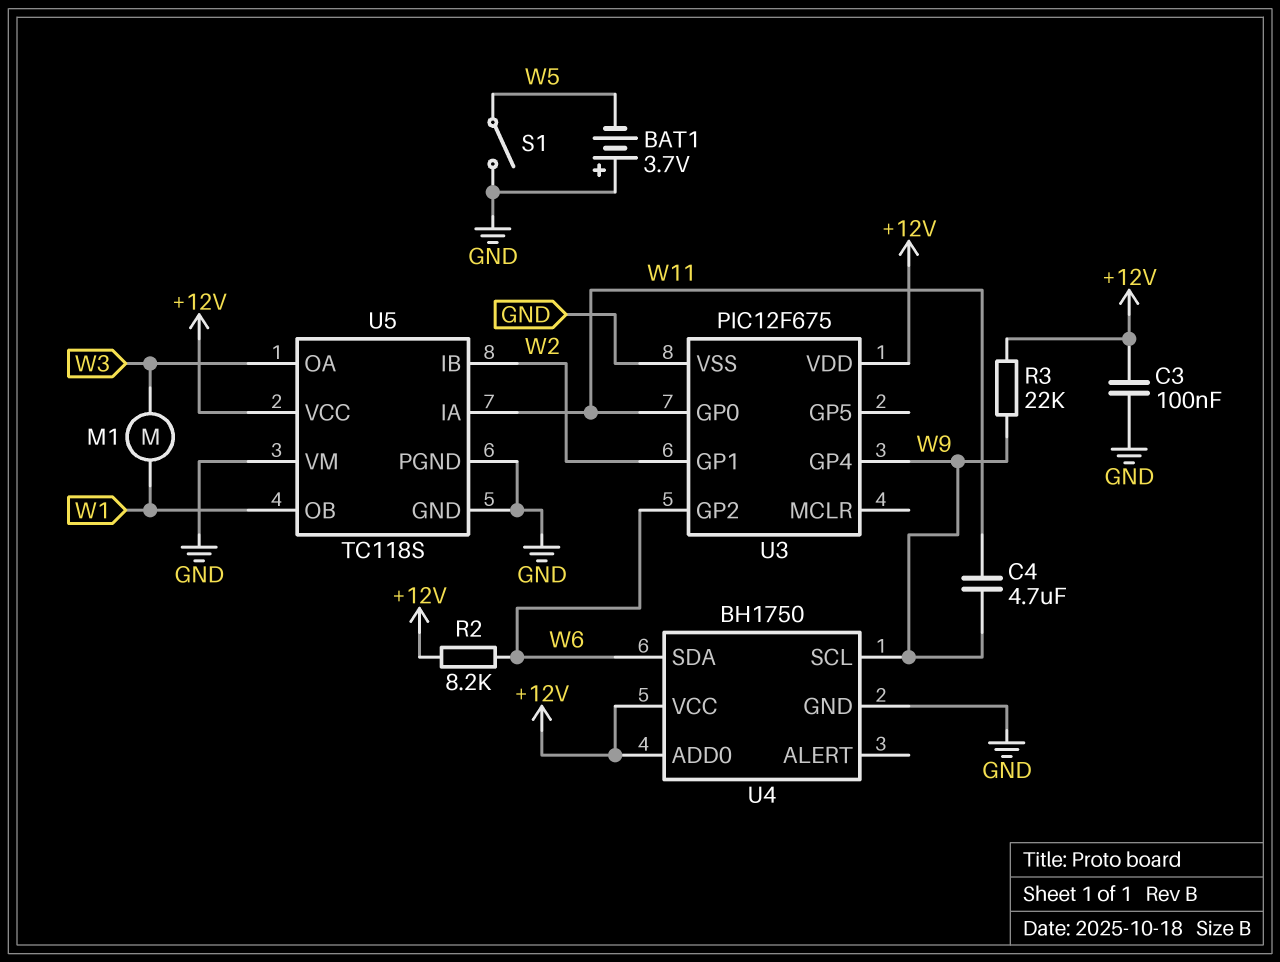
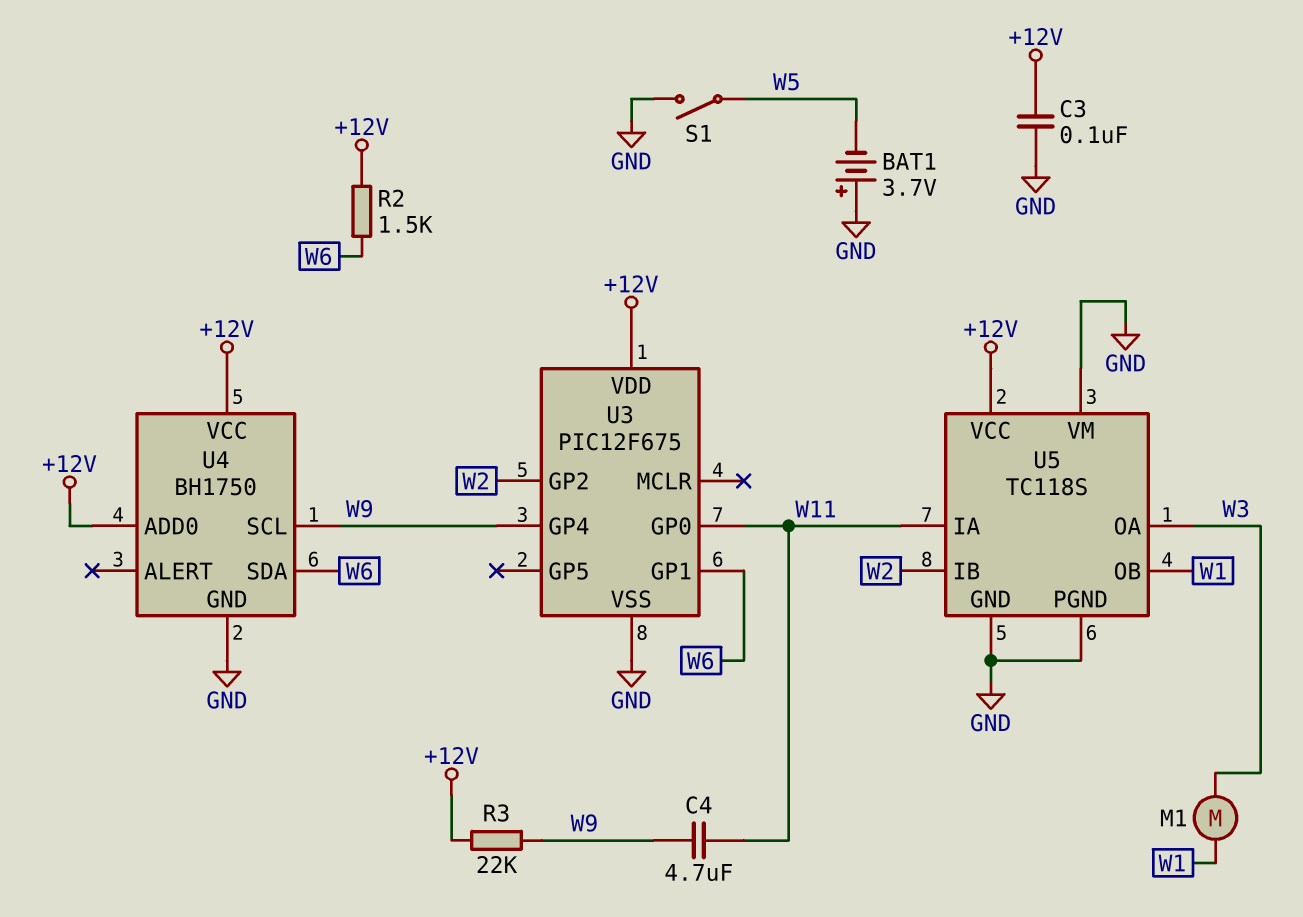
R2: 8.2k (+12V, W6) -> 1.5k (+12V, W6)
U3 pin GP1: W2 -> W6
U3 pin GP2: W6 -> W2

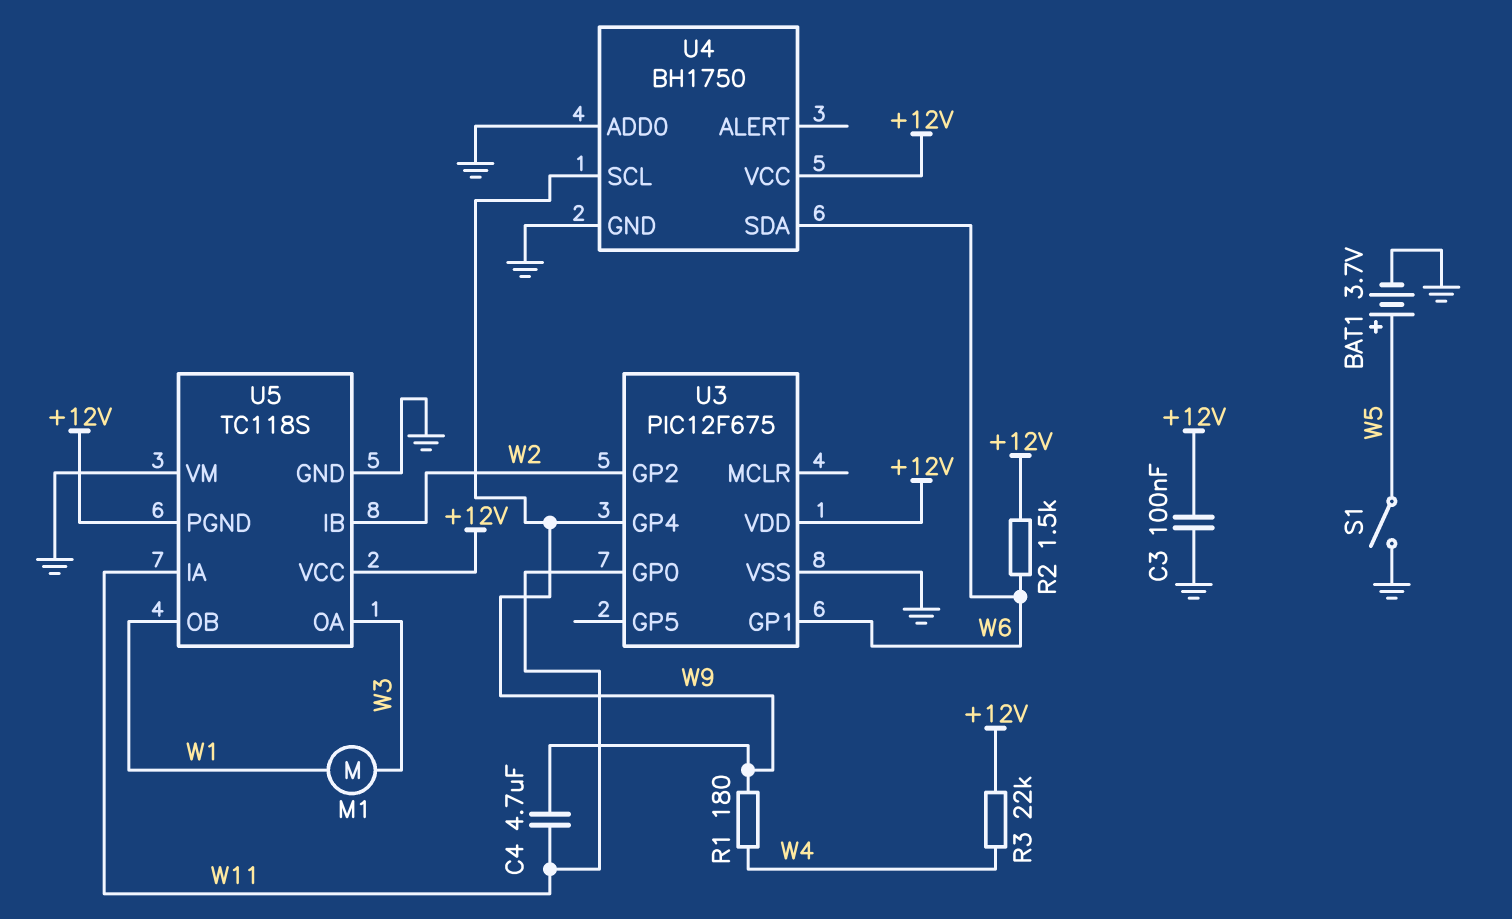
BAT1: 3.7V (plus GND, minus W5) -> 3.7V (plus W5, minus GND)
R1: none -> 180 (W4, W9)
R3: 22k (+12V, W9) -> 22k (+12V, W4)
U4 pin ADD0: +12V -> GND
U5 pin PGND: GND -> +12V

